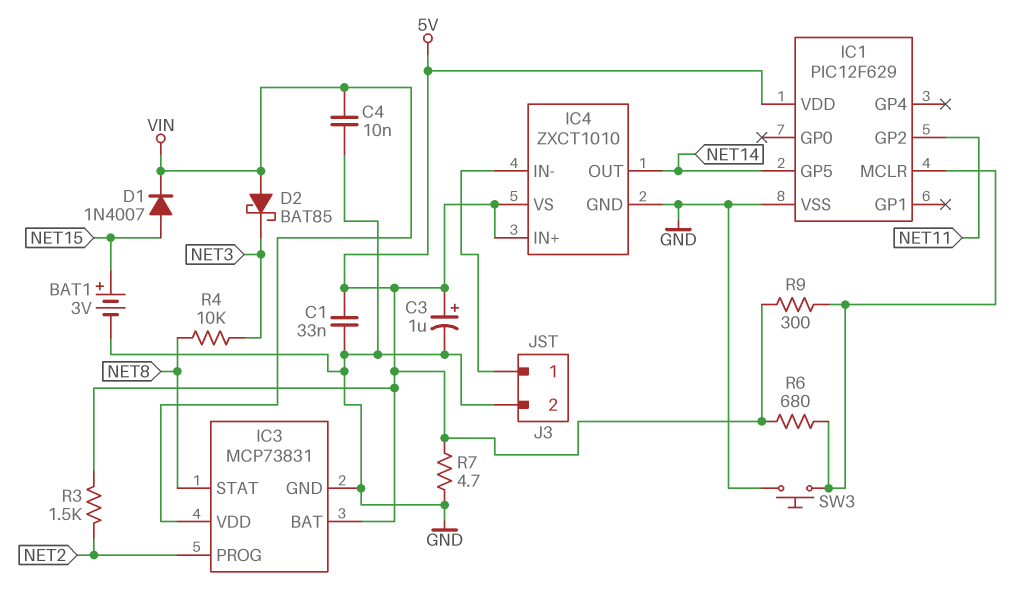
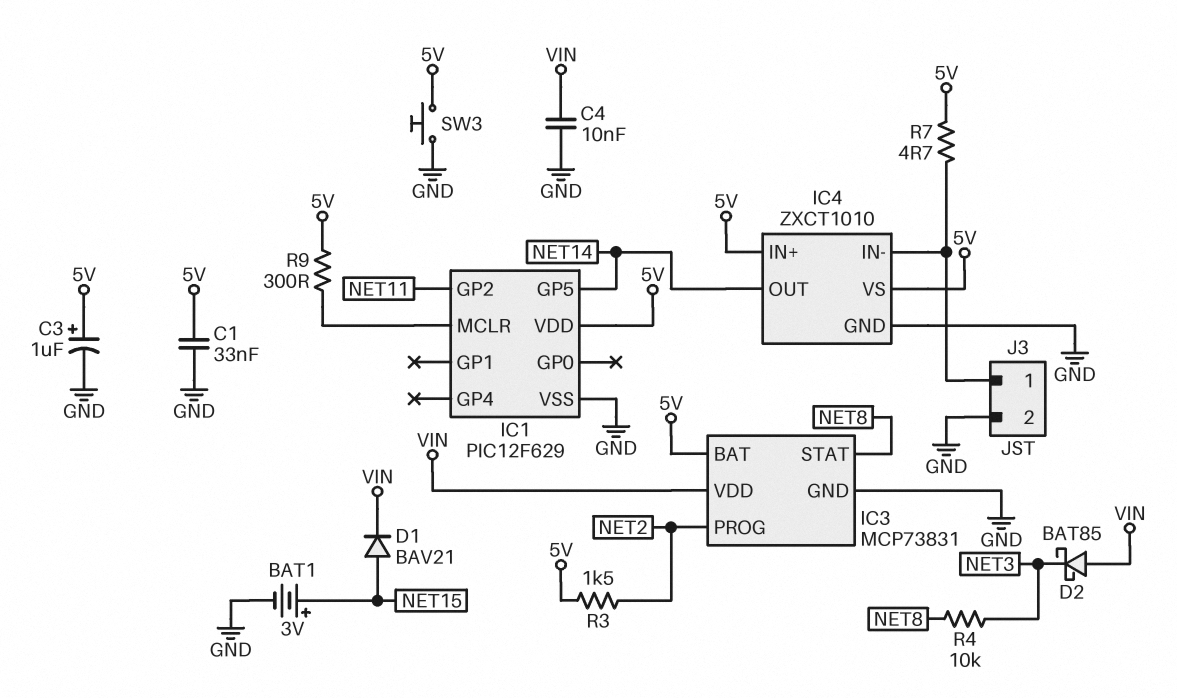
D1: diode 1N4007 (A NET15, K VIN) -> diode BAV21 (A NET15, K VIN)
R6: 680 (5V, IC1/MCLR) -> none
R7: 4.7 (5V, GND) -> 4.7 (5V, IC4/IN-)
SW3: button (GND, IC1/MCLR) -> button (5V, GND)

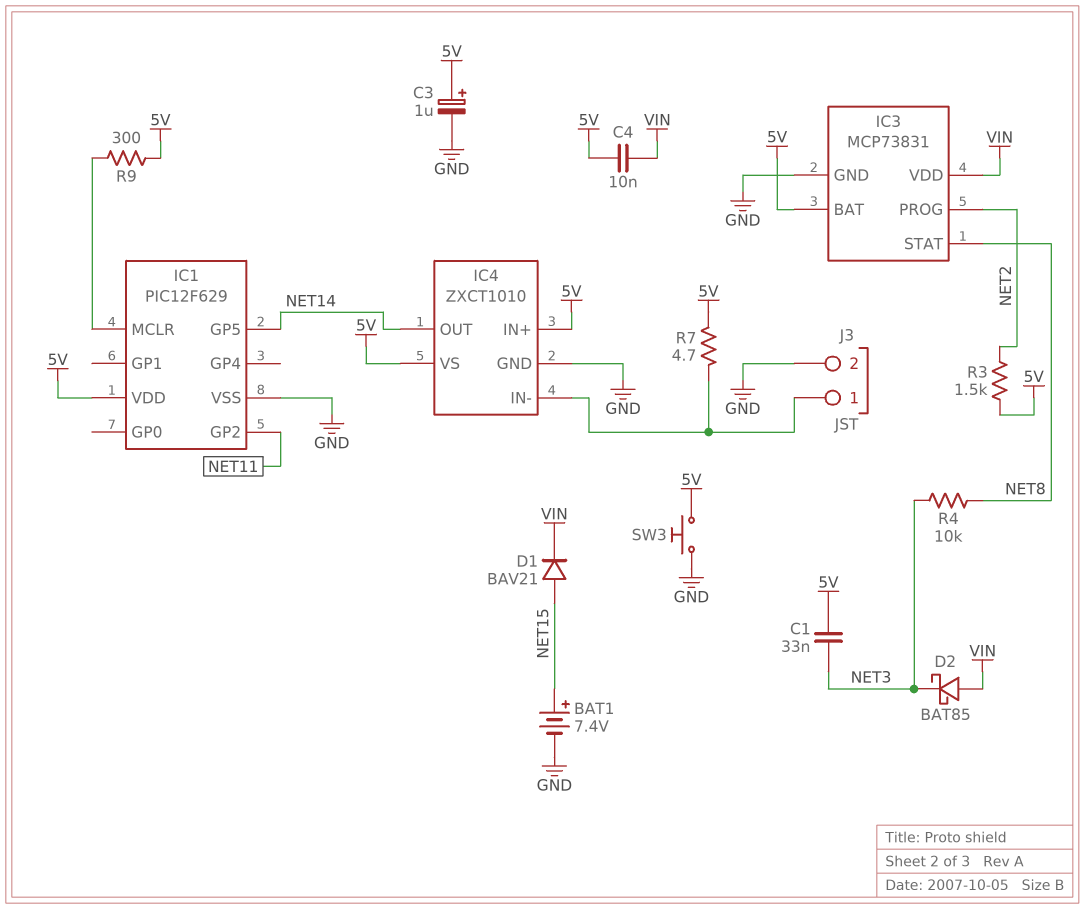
BAT1: 3V (plus NET15, minus GND) -> 7.4V (plus NET15, minus GND)
C1: 33nF (5V, GND) -> 33nF (5V, NET3)
C4: 10nF (GND, VIN) -> 10nF (5V, VIN)

